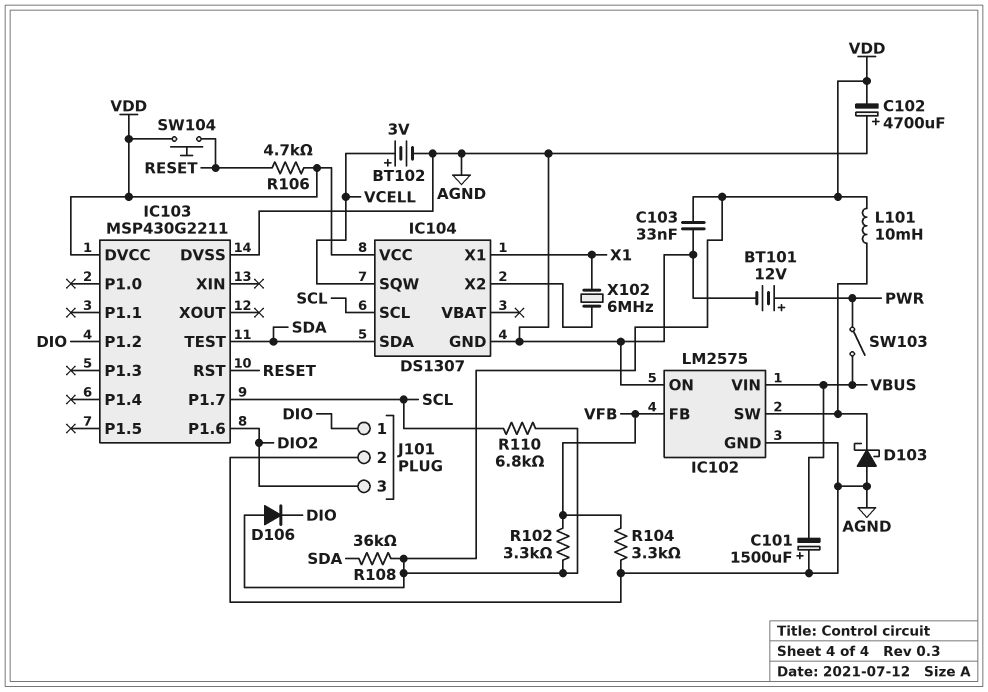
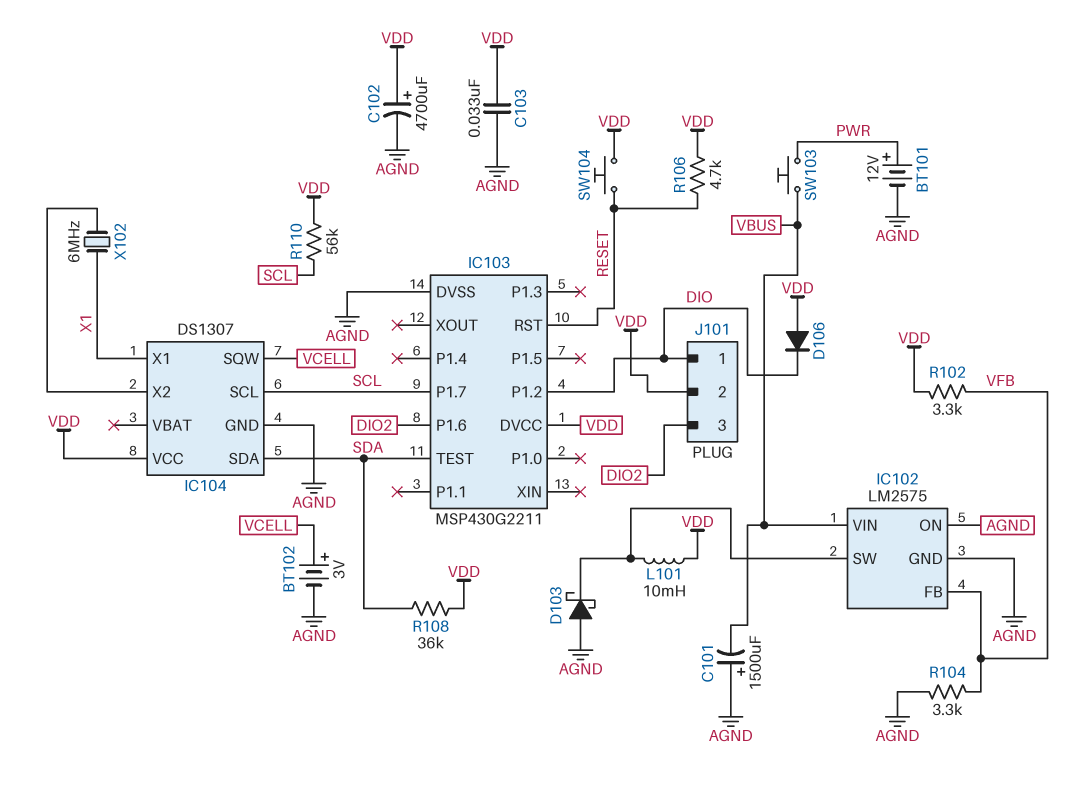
C102: 4700uF (plus AGND, minus VDD) -> 4700uF (plus VDD, minus AGND)
J101 pin 2: AGND -> VDD
R110: 6.8k (SCL, VDD) -> 56k (SCL, VDD)
SW103: switch (PWR, VBUS) -> button (PWR, VBUS)

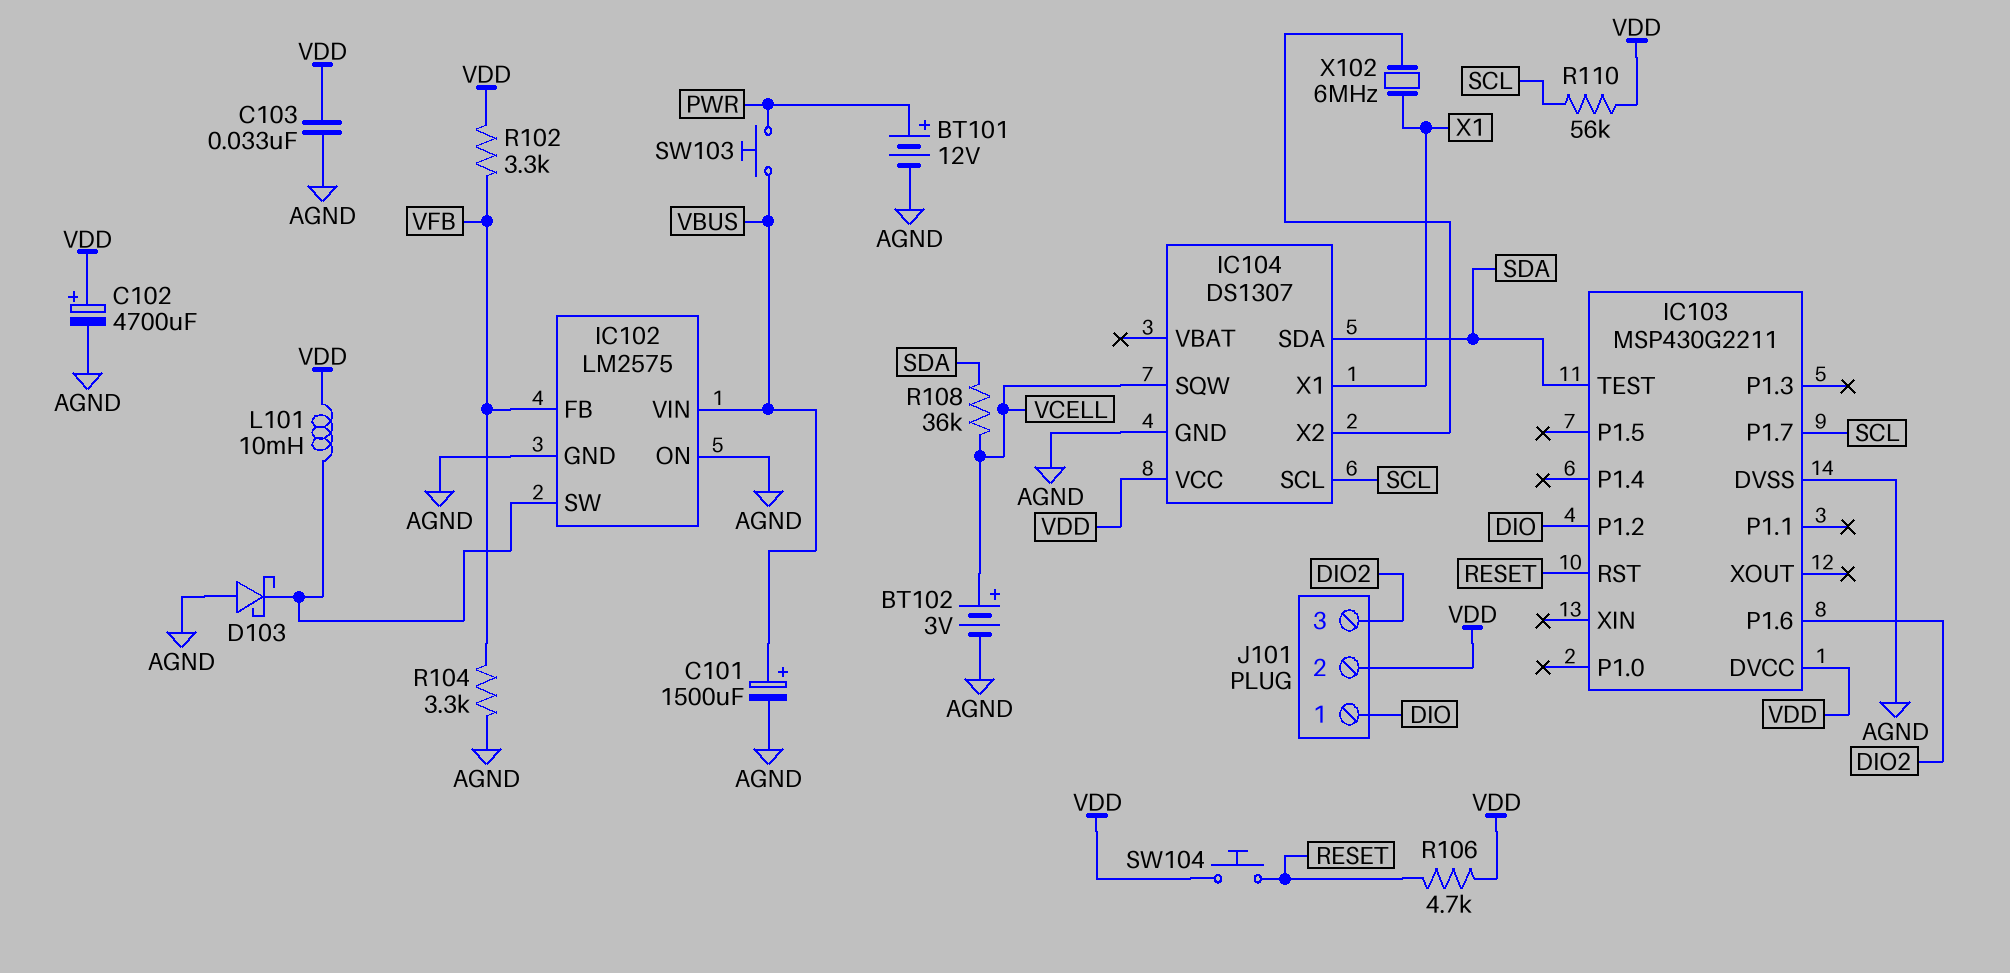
C101: 1500uF (plus AGND, minus VBUS) -> 1500uF (plus VBUS, minus AGND)
D106: diode (A VDD, K DIO) -> none
R108: 36k (SDA, VDD) -> 36k (SDA, VCELL)

